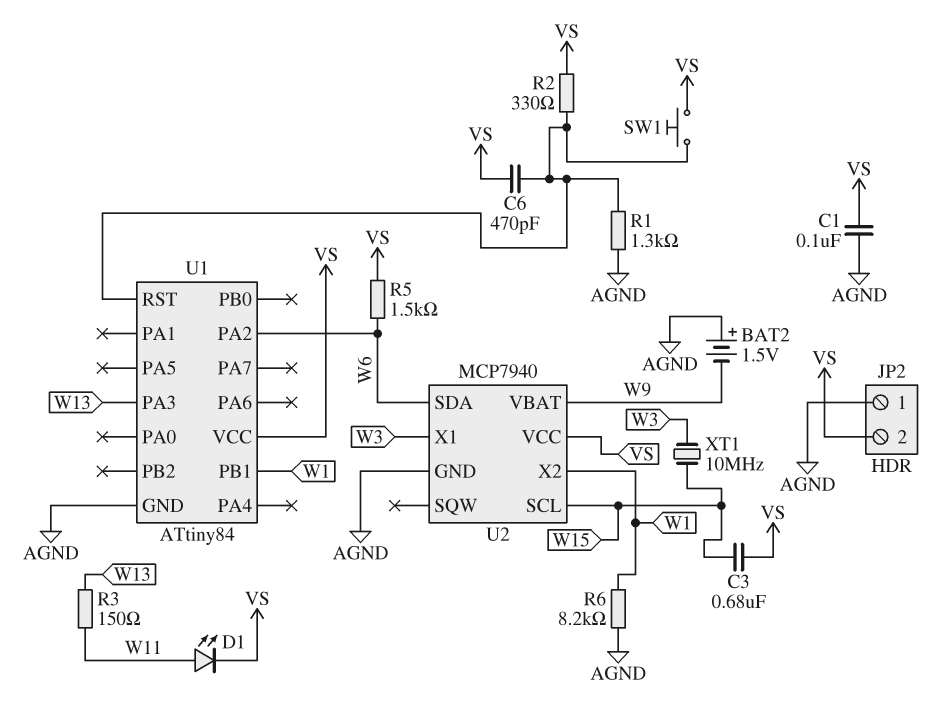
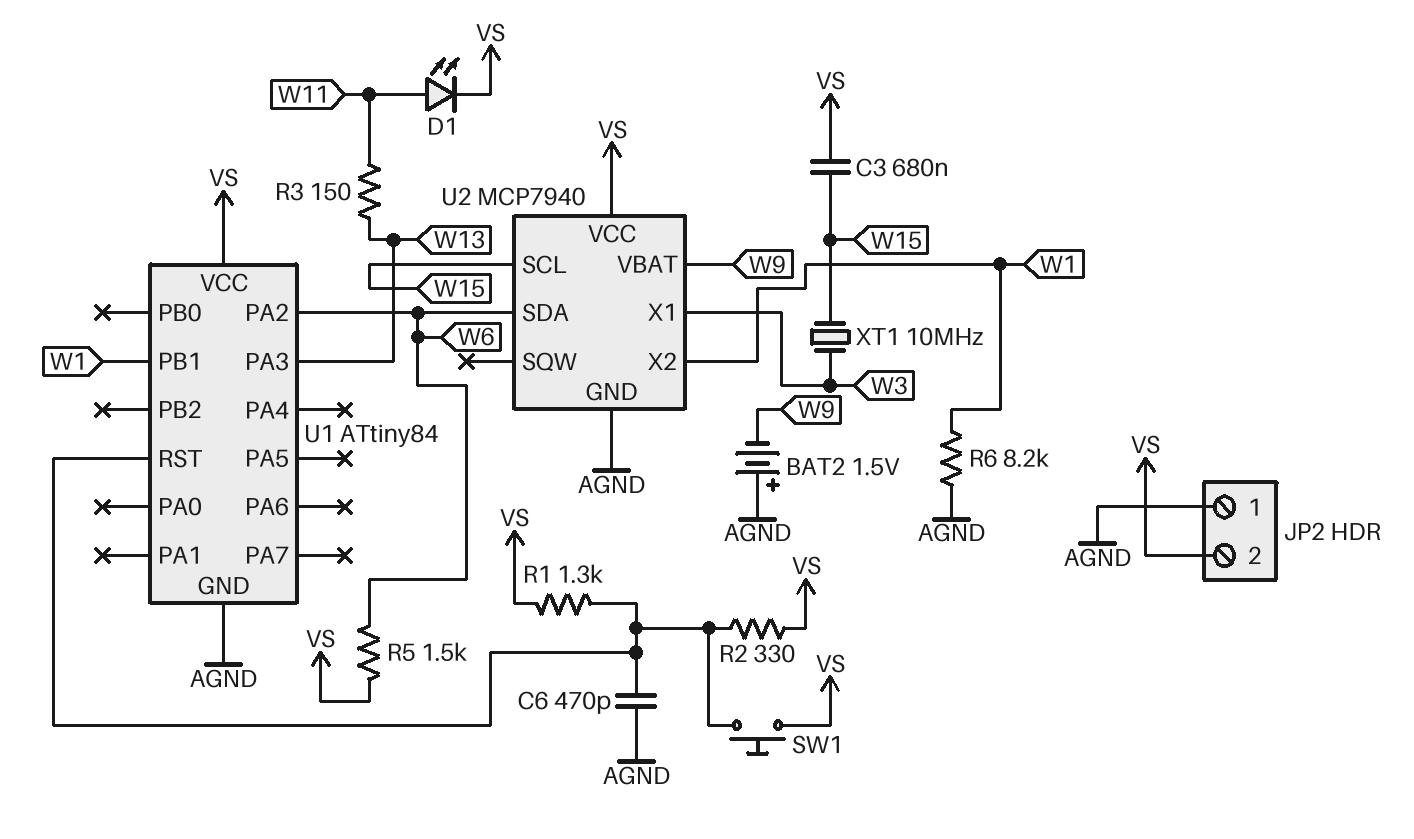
C1: 100nF (AGND, VS) -> none
C6: 470pF (U1/RST, VS) -> 470pF (AGND, U1/RST)
R1: 1.3k (AGND, U1/RST) -> 1.3k (U1/RST, VS)

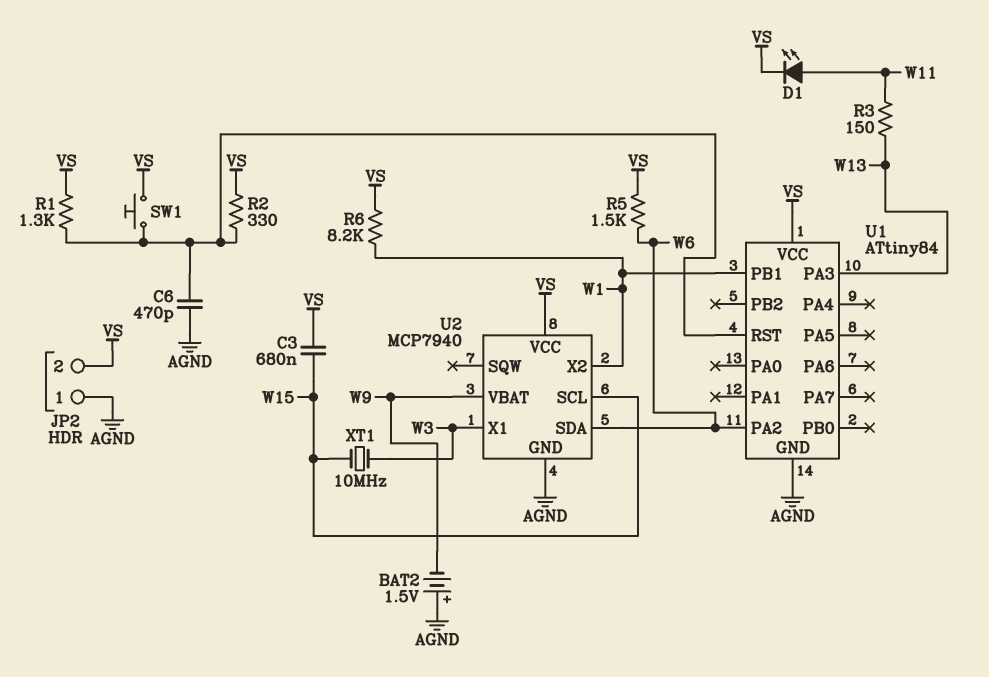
R6: 8.2k (AGND, W1) -> 8.2k (VS, W1)

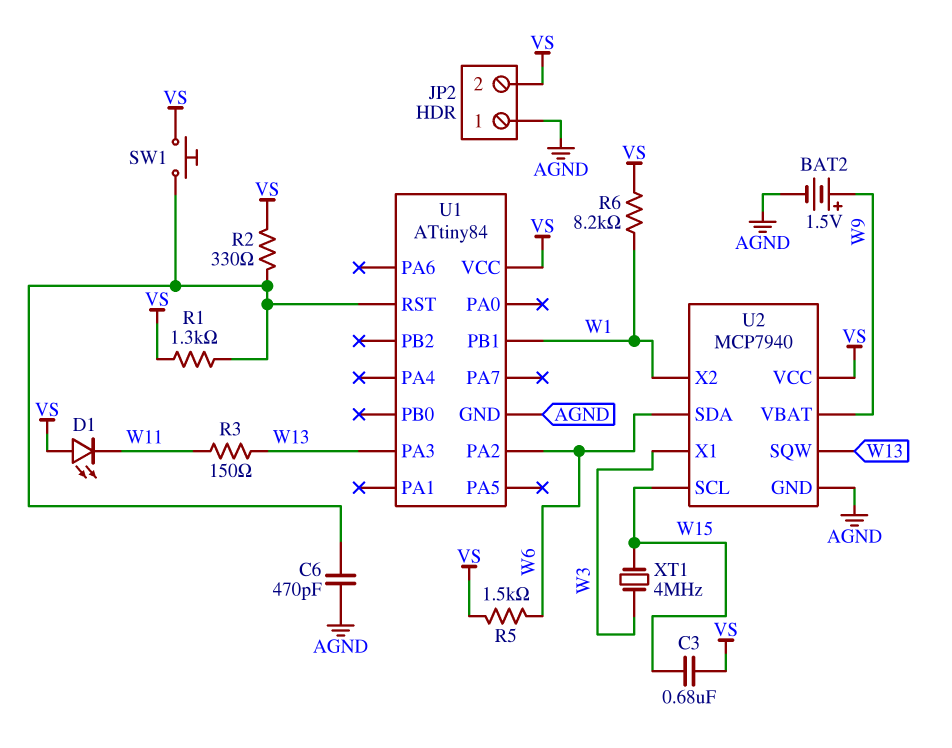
BAT2: 1.5V (plus AGND, minus W9) -> 1.5V (plus W9, minus AGND)
D1: LED (A W11, K VS) -> LED (A VS, K W11)
U2 pin SQW: none -> W13
XT1: 10MHz (W3, W15) -> 4MHz (W3, W15)

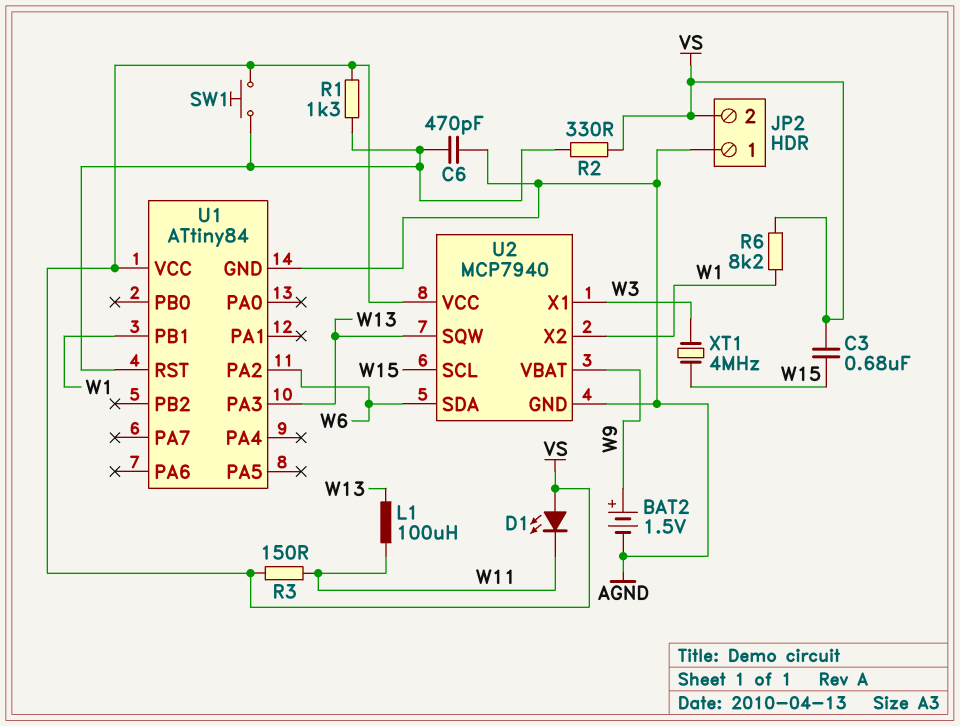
L1: none -> 100uH (W11, W13)
R3: 150 (W11, W13) -> 150 (VS, W11)
R5: 1.5k (VS, W6) -> none

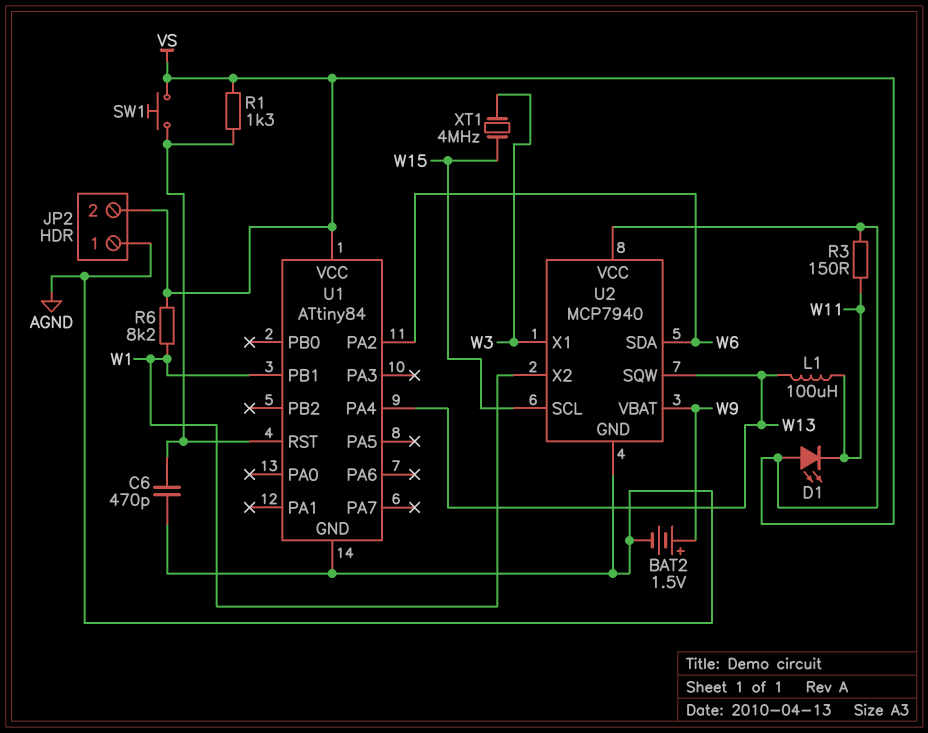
C3: 680nF (VS, W15) -> none
R2: 330 (U1/RST, VS) -> none
U1 pin PA3: W13 -> none
U1 pin PA4: none -> W13

